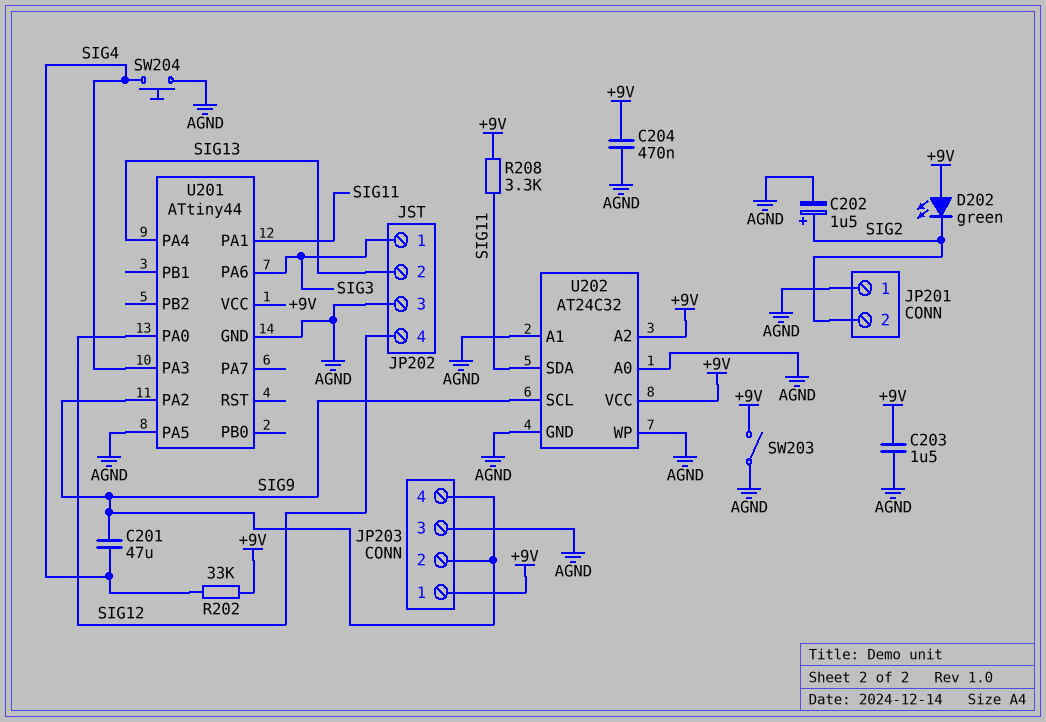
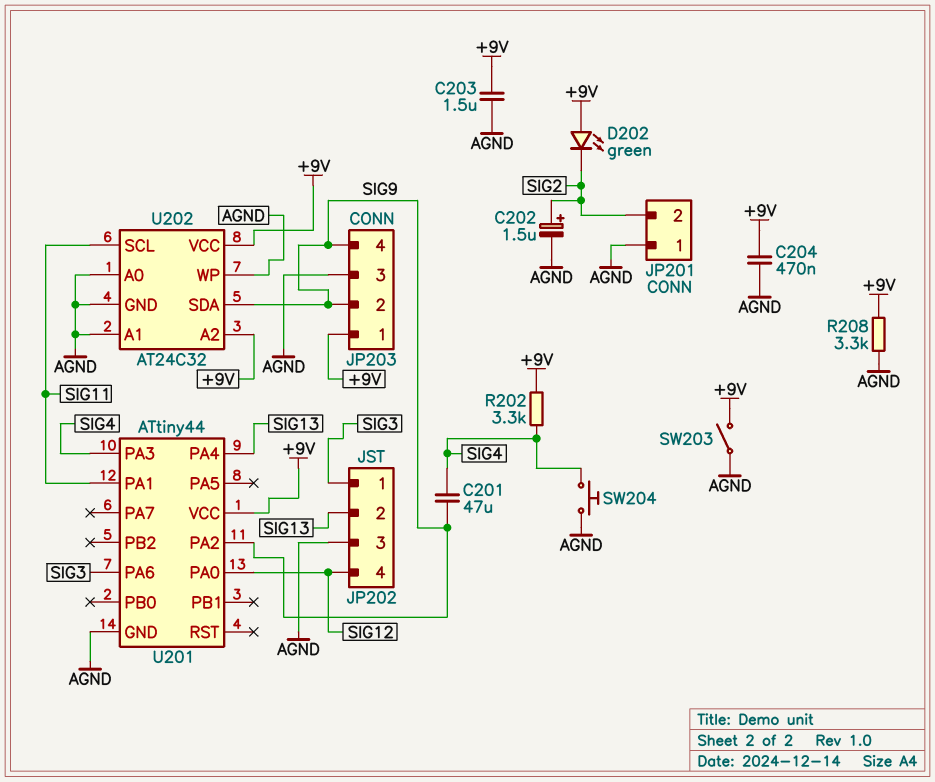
R202: 33k (+9V, SIG4) -> 3.3k (+9V, SIG4)
R208: 3.3k (+9V, SIG11) -> 3.3k (+9V, AGND)
U201 pin PA5: AGND -> none
U202 pin SCL: SIG9 -> SIG11
U202 pin SDA: SIG11 -> SIG9

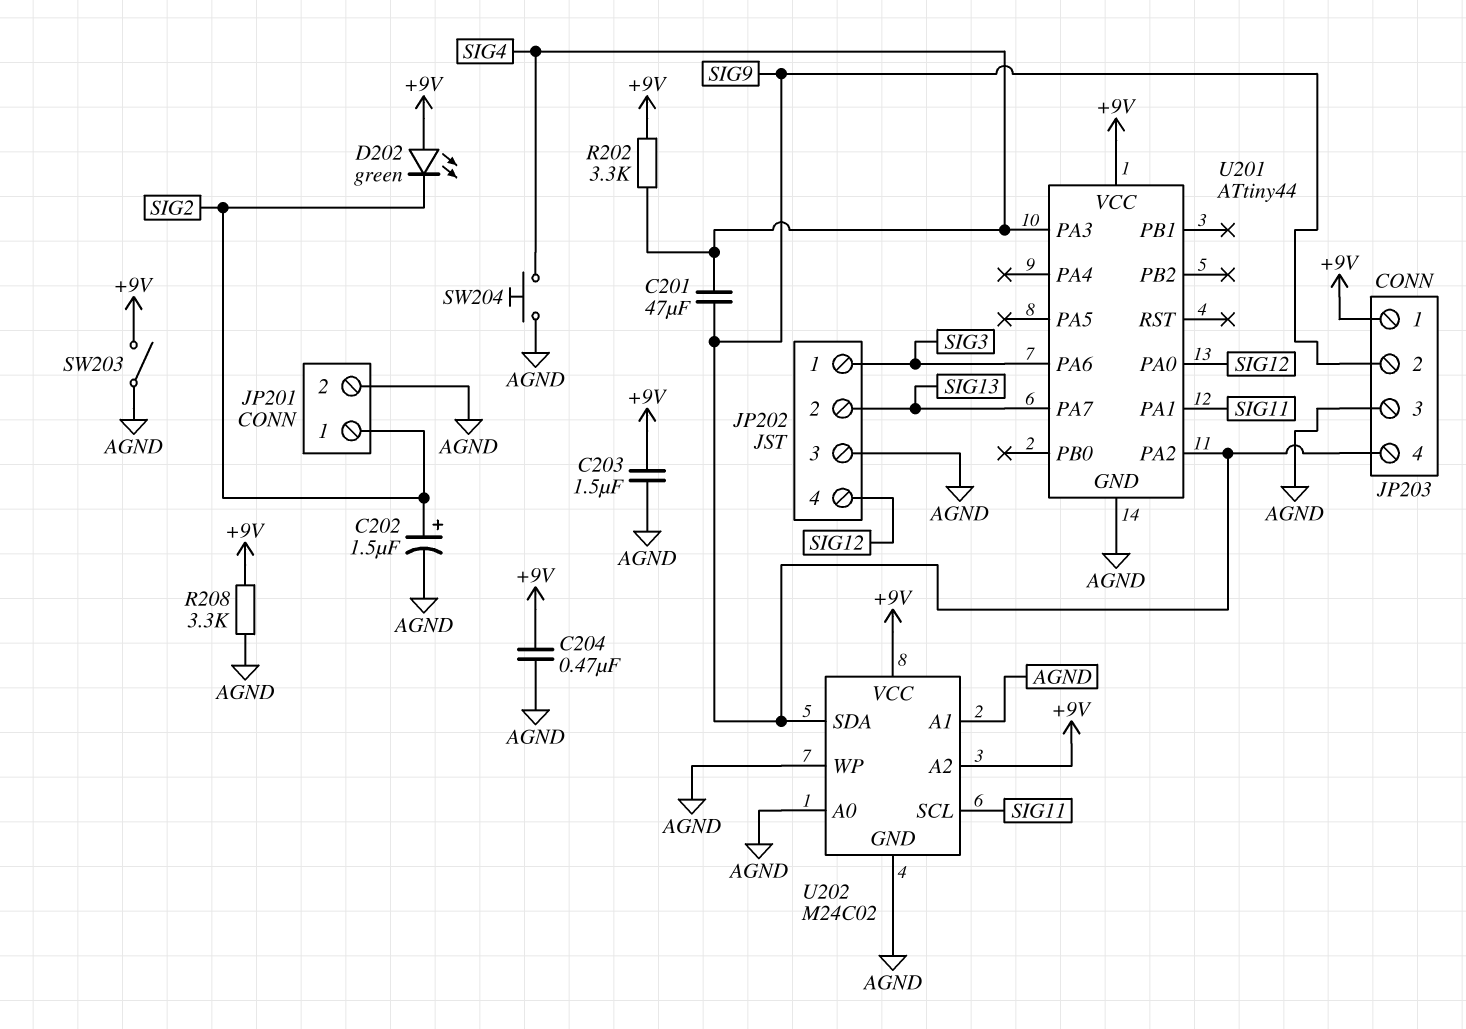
JP201 pin 1: AGND -> SIG2
JP201 pin 2: SIG2 -> AGND
U201 pin PA4: SIG13 -> none
U201 pin PA7: none -> SIG13
U202: AT24C32 -> M24C02

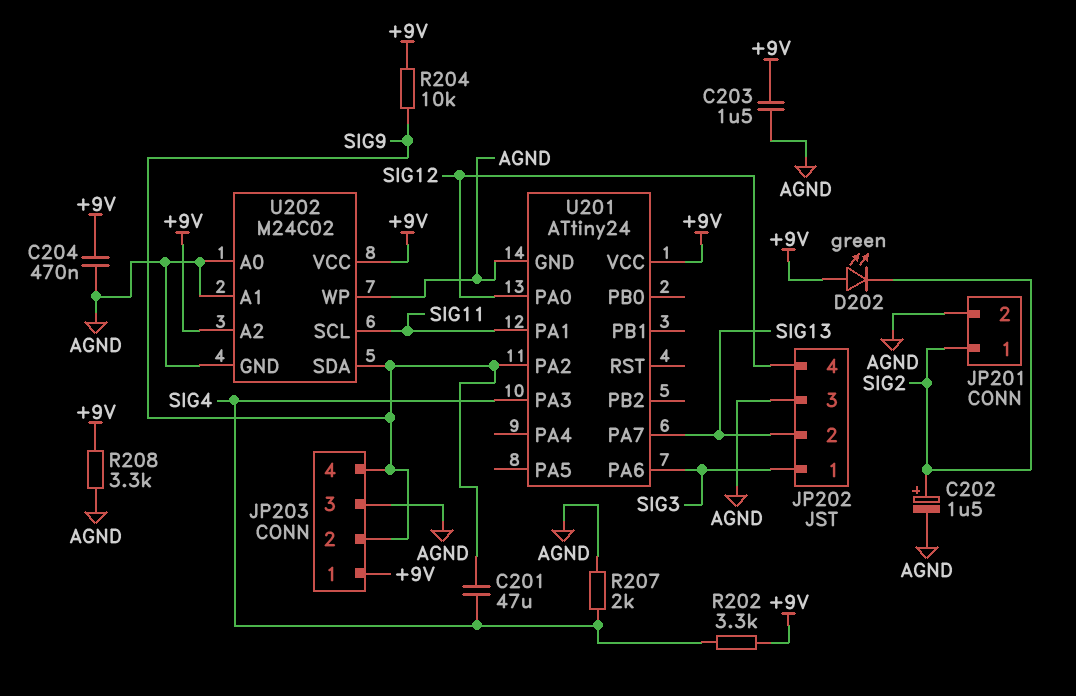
R204: none -> 10k (+9V, SIG9)
R207: none -> 2k (AGND, SIG4)
SW203: switch (+9V, AGND) -> none
SW204: button (AGND, SIG4) -> none
U201: ATtiny44 -> ATtiny24

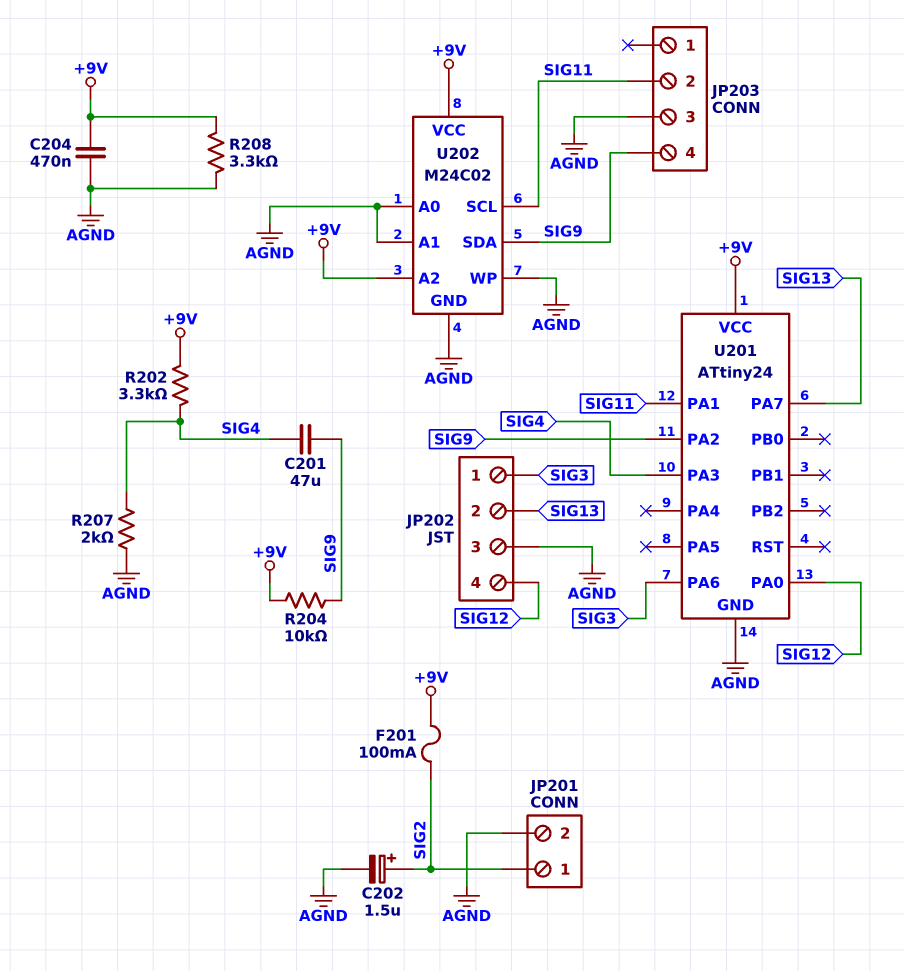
C203: 1.5uF (+9V, AGND) -> none
D202: LED green (A +9V, K SIG2) -> none
F201: none -> 100mA (+9V, SIG2)
JP203 pin 1: +9V -> none
JP203 pin 2: SIG9 -> SIG11

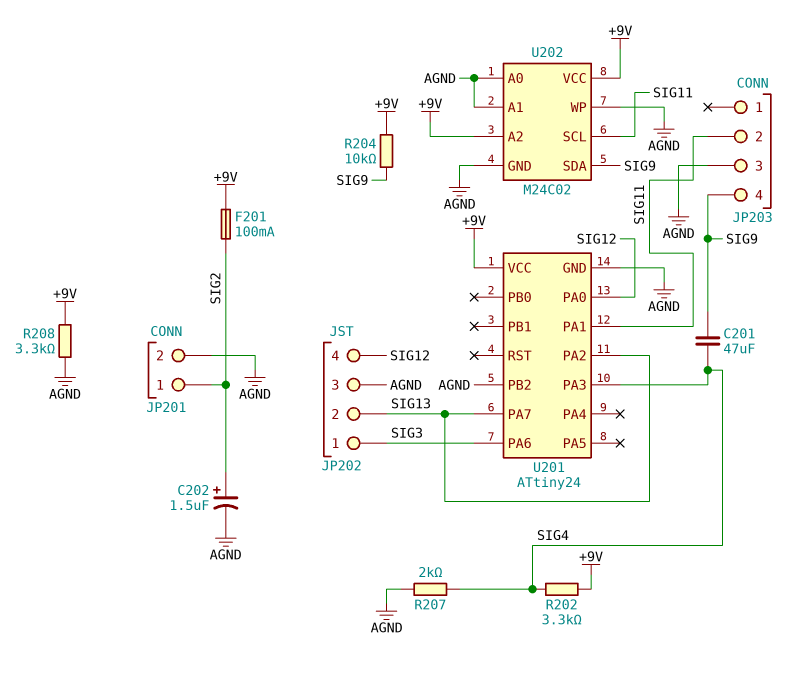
C204: 470nF (+9V, AGND) -> none
U201 pin PA2: SIG9 -> SIG13
U201 pin PB2: none -> AGND

